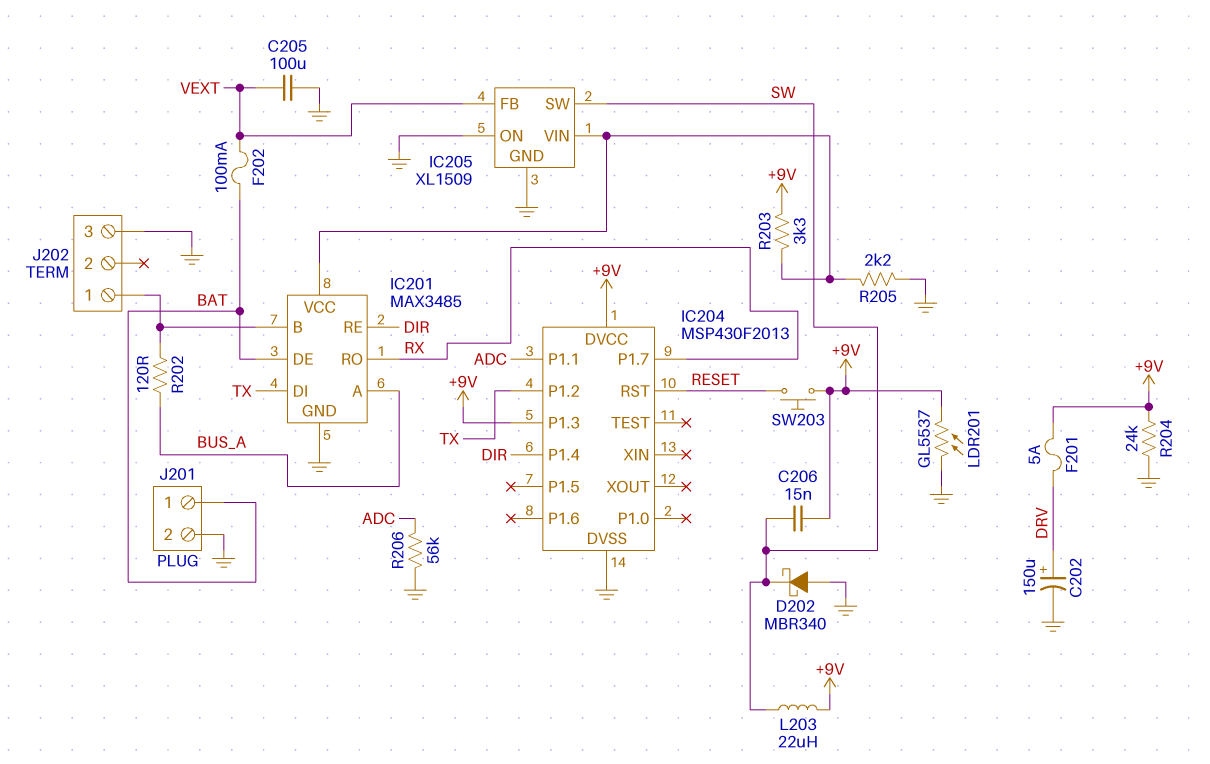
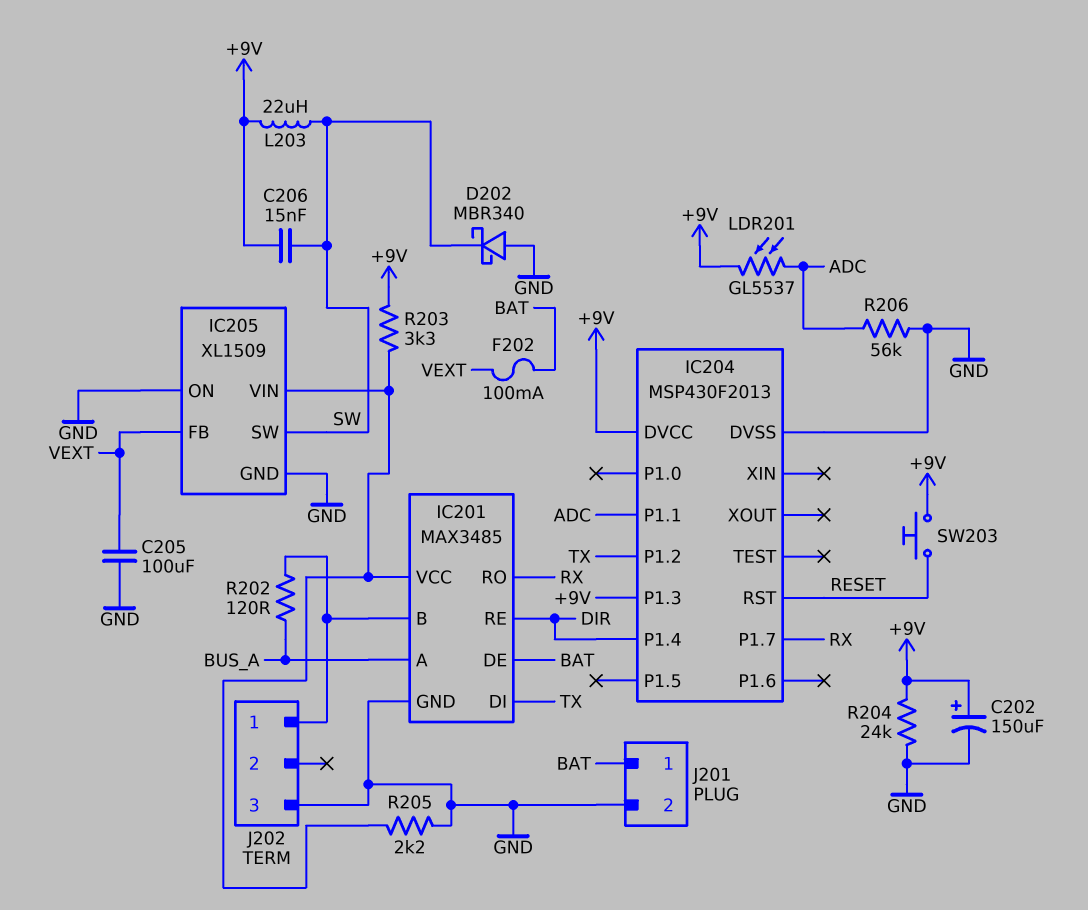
C202: 150uF (plus DRV, minus GND) -> 150uF (plus +9V, minus GND)
F201: 5A (+9V, DRV) -> none
LDR201: GL5537 (+9V, GND) -> GL5537 (+9V, ADC)

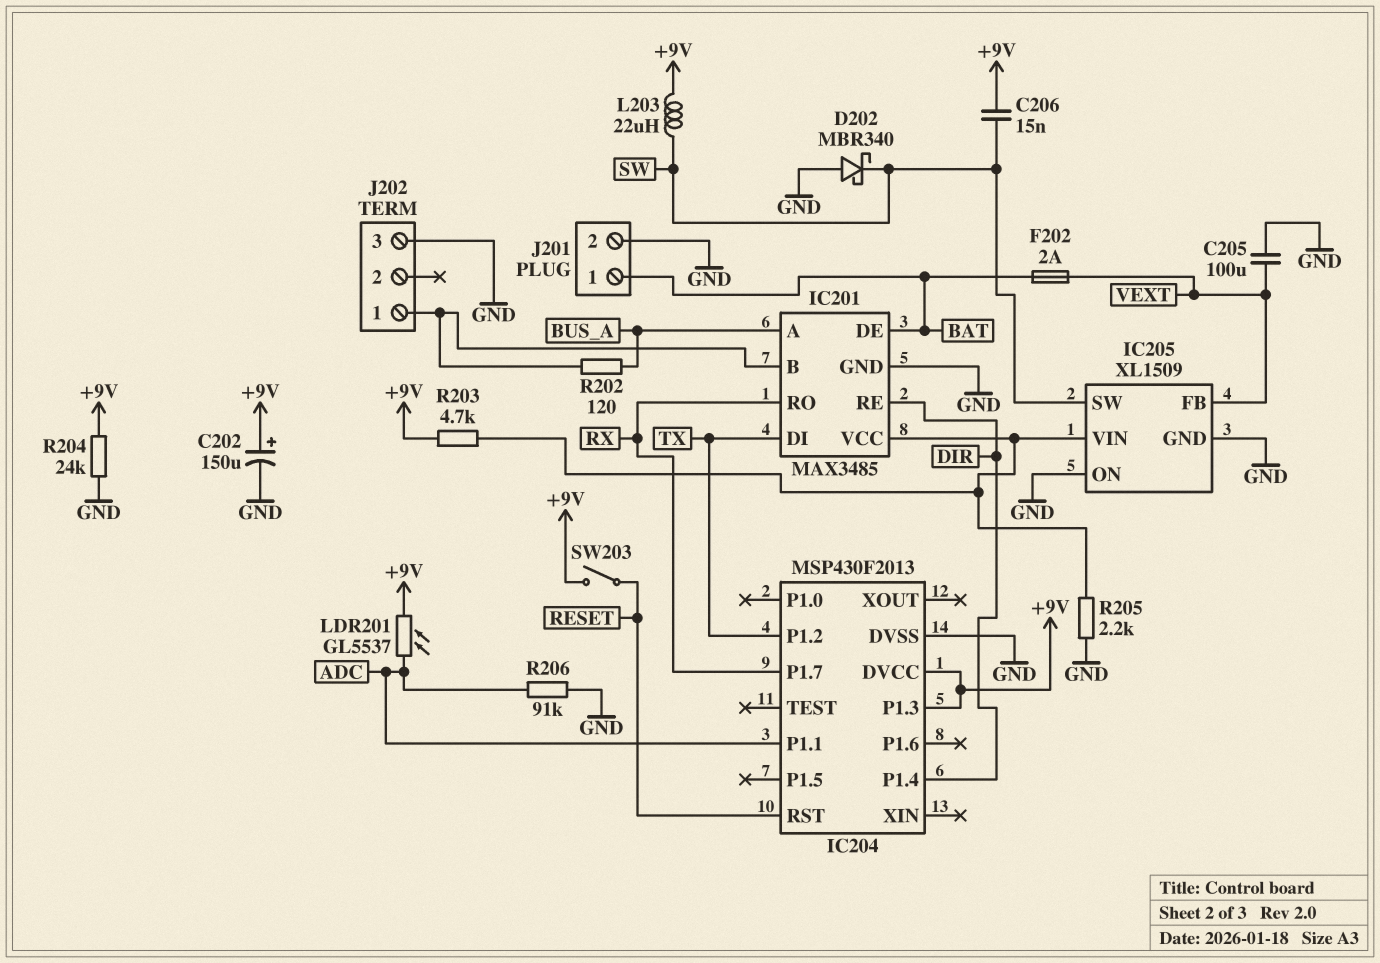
F202: 100mA (BAT, VEXT) -> 2A (BAT, VEXT)
R203: 3.3k (+9V, IC201/VCC) -> 4.7k (+9V, IC201/VCC)
R206: 56k (ADC, GND) -> 91k (ADC, GND)
SW203: button (+9V, RESET) -> switch (+9V, RESET)

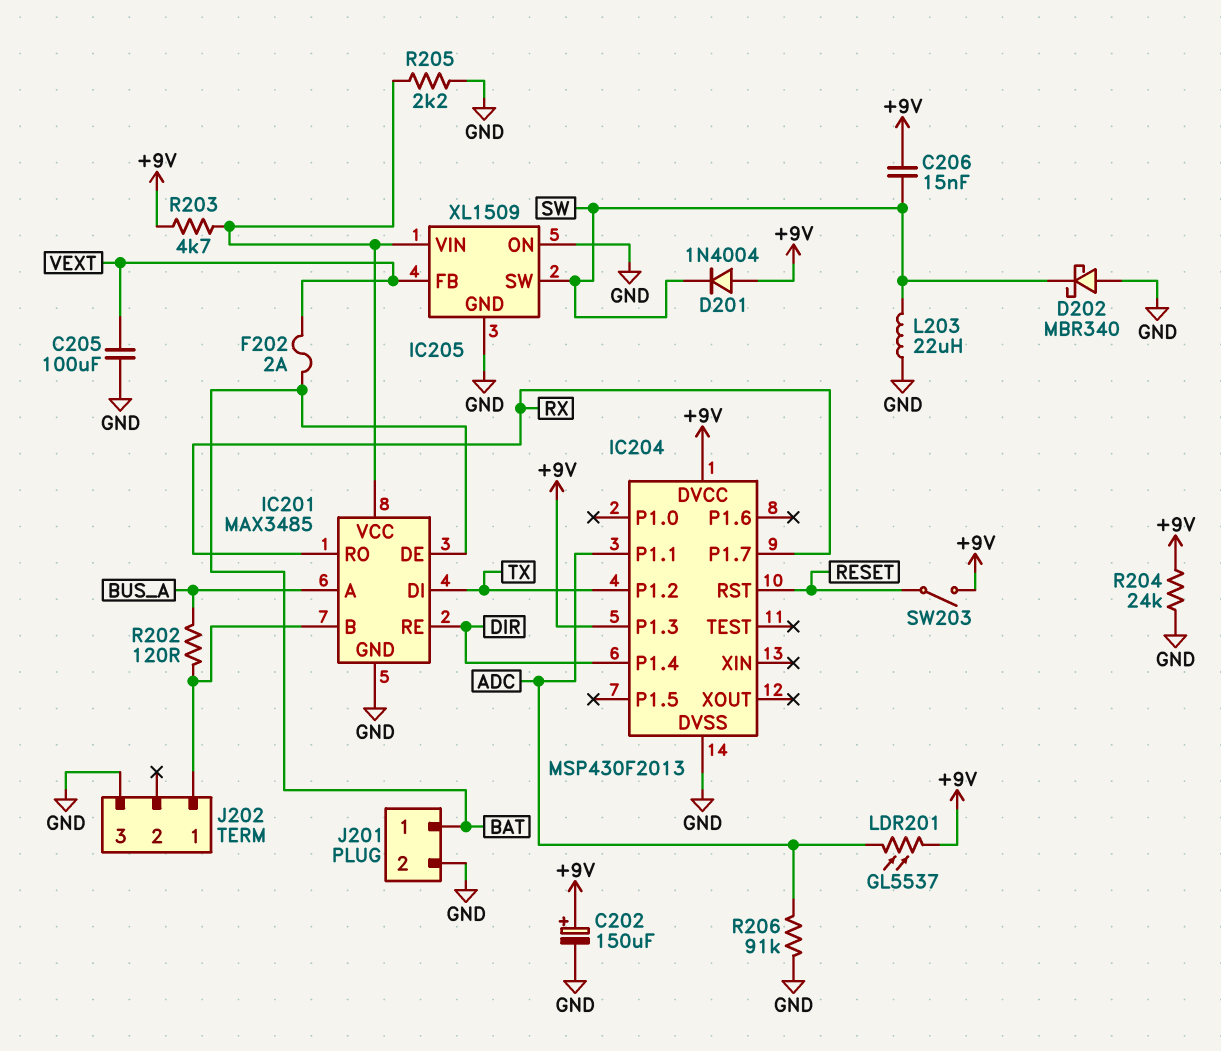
D201: none -> diode 1N4004 (A +9V, K SW)
L203: 22uH (+9V, SW) -> 22uH (GND, SW)

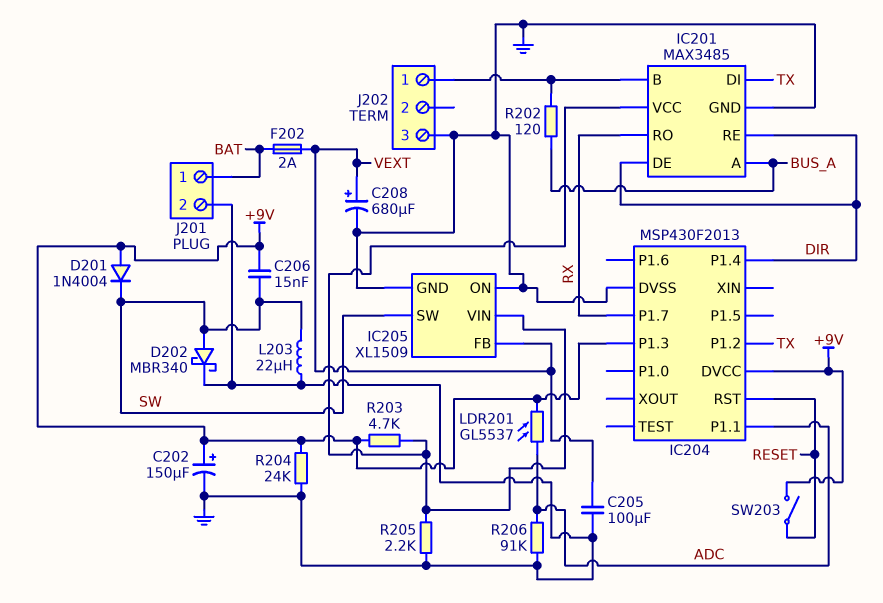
C208: none -> 680uF (plus VEXT, minus GND)
D202: schottky MBR340 (A GND, K SW) -> schottky MBR340 (A SW, K GND)
IC201 pin DE: BAT -> DIR

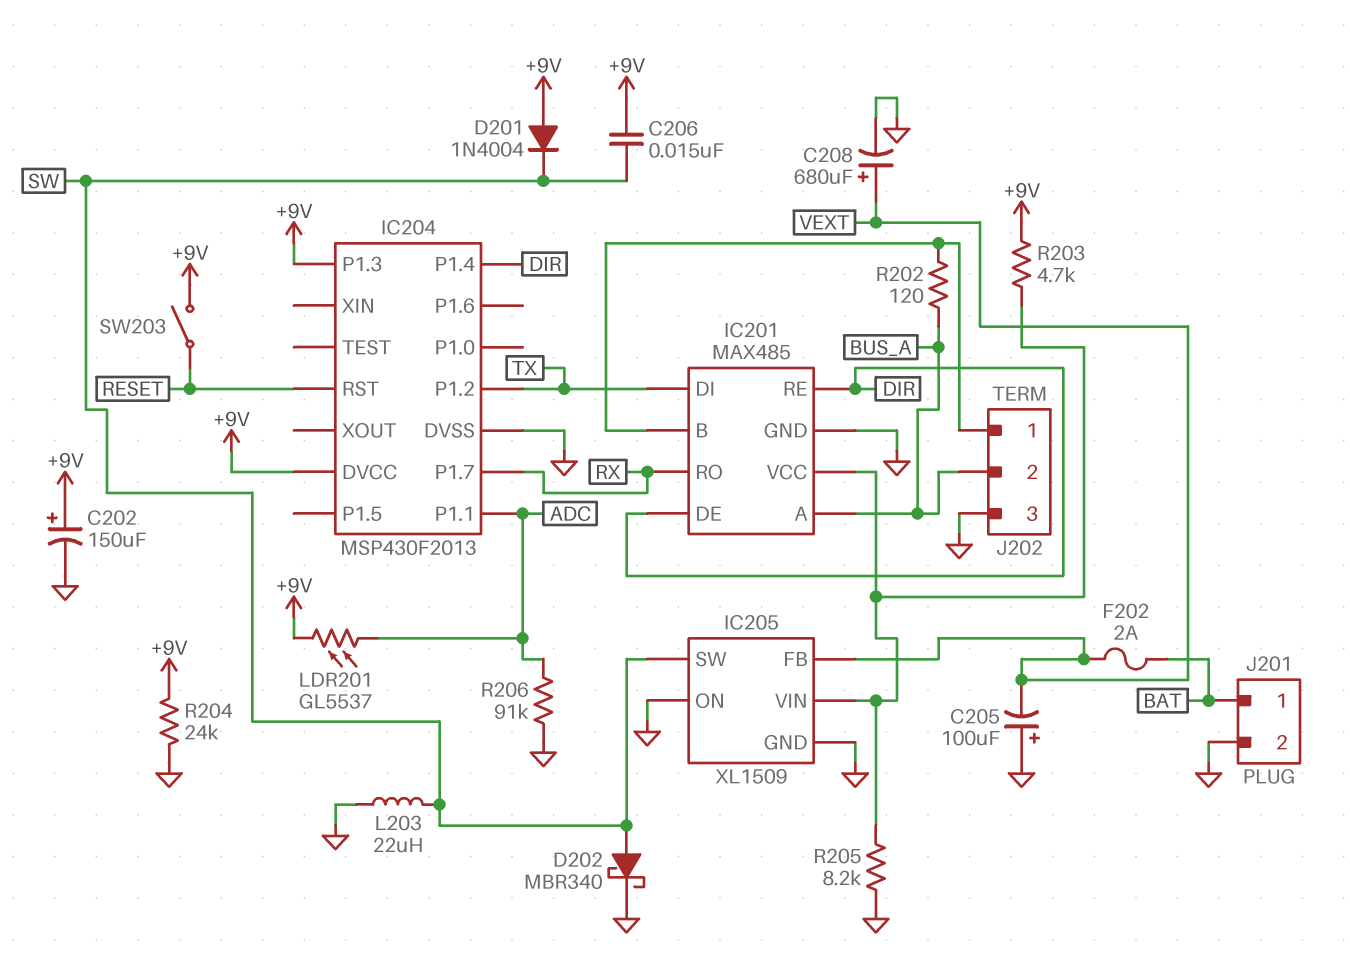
C205: 100uF (GND, VEXT) -> 100uF (plus GND, minus VEXT)
IC201: MAX3485 -> MAX485
J202 pin 2: none -> BUS_A
R205: 2.2k (GND, IC201/VCC) -> 8.2k (GND, IC201/VCC)

